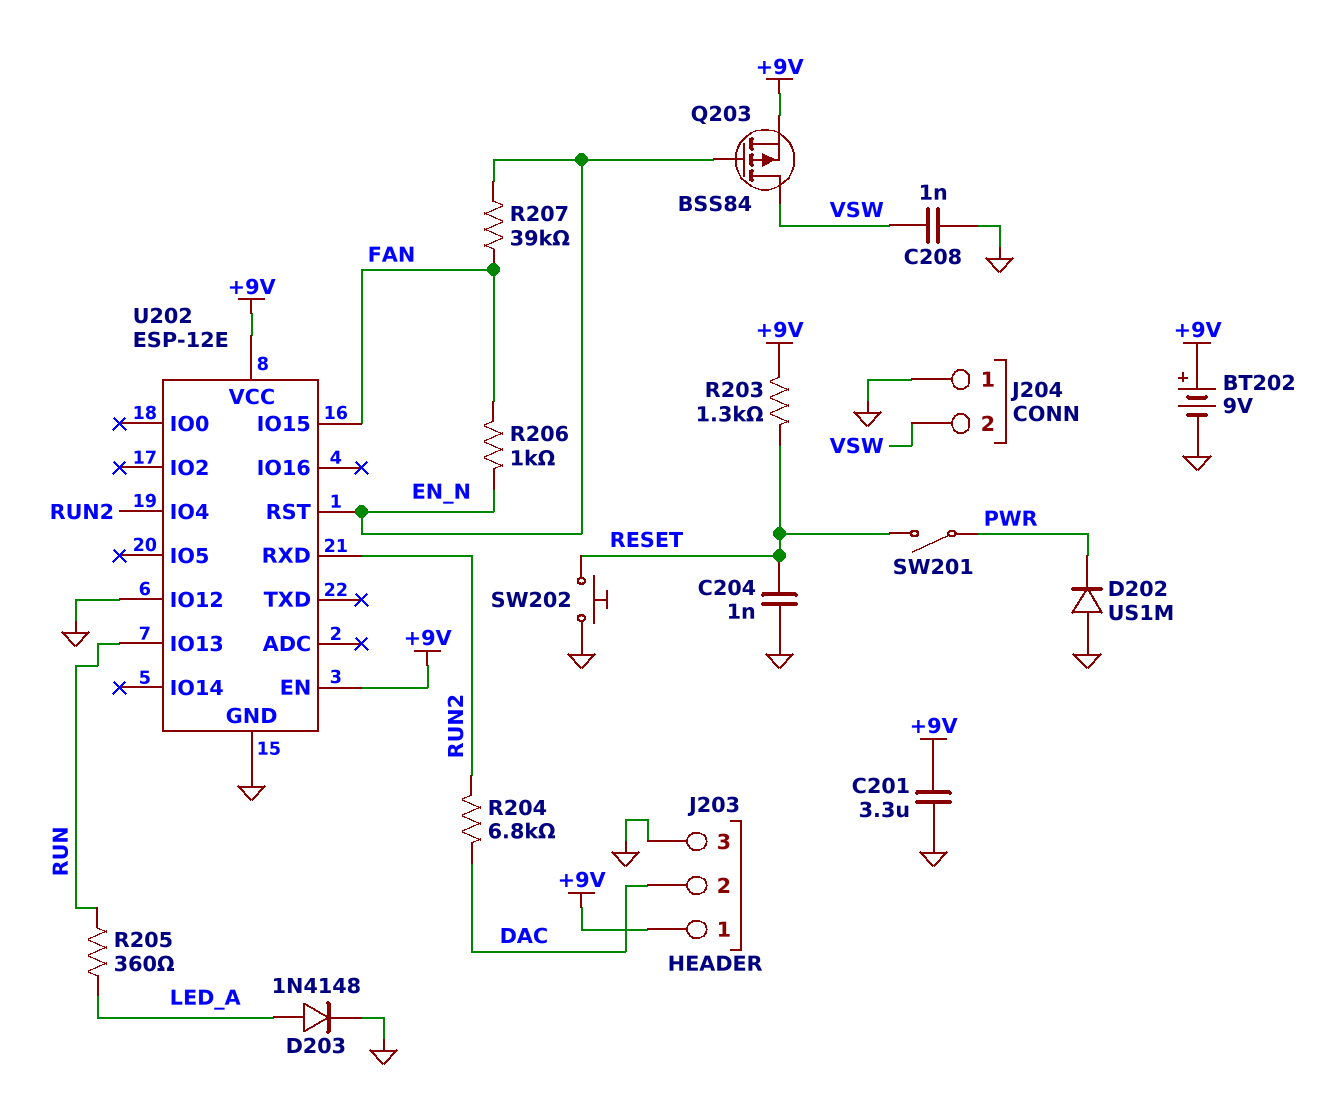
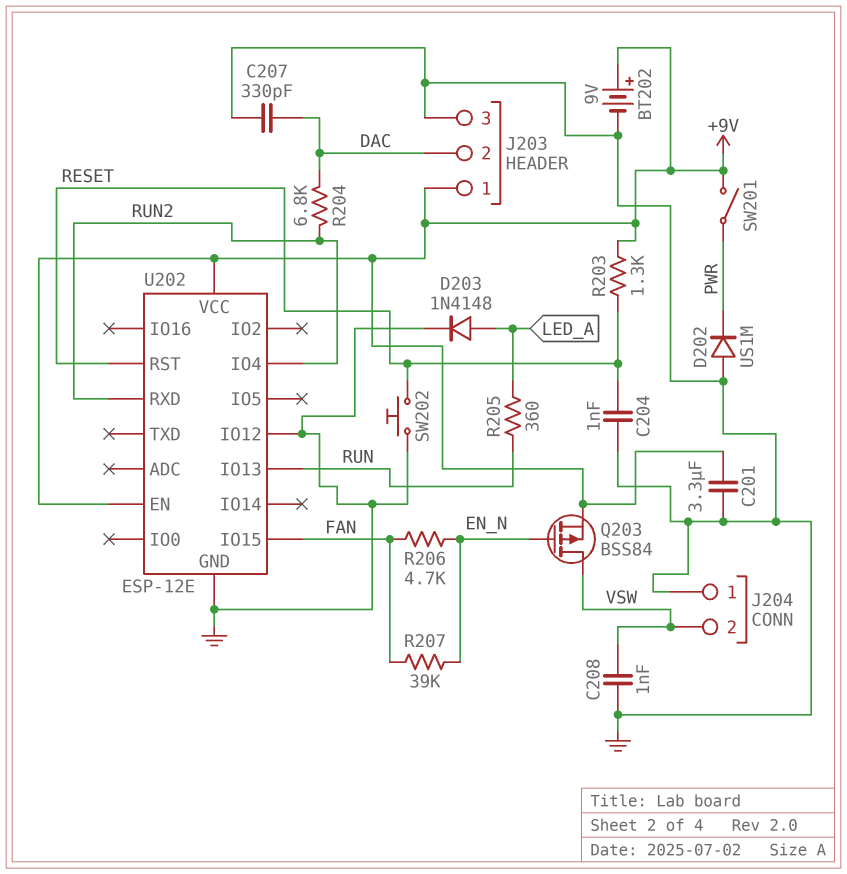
C207: none -> 330pF (DAC, GND)
R206: 1k (EN_N, FAN) -> 4.7k (EN_N, FAN)
SW201: switch (PWR, RESET) -> switch (+9V, PWR)
U202 pin RST: EN_N -> RESET

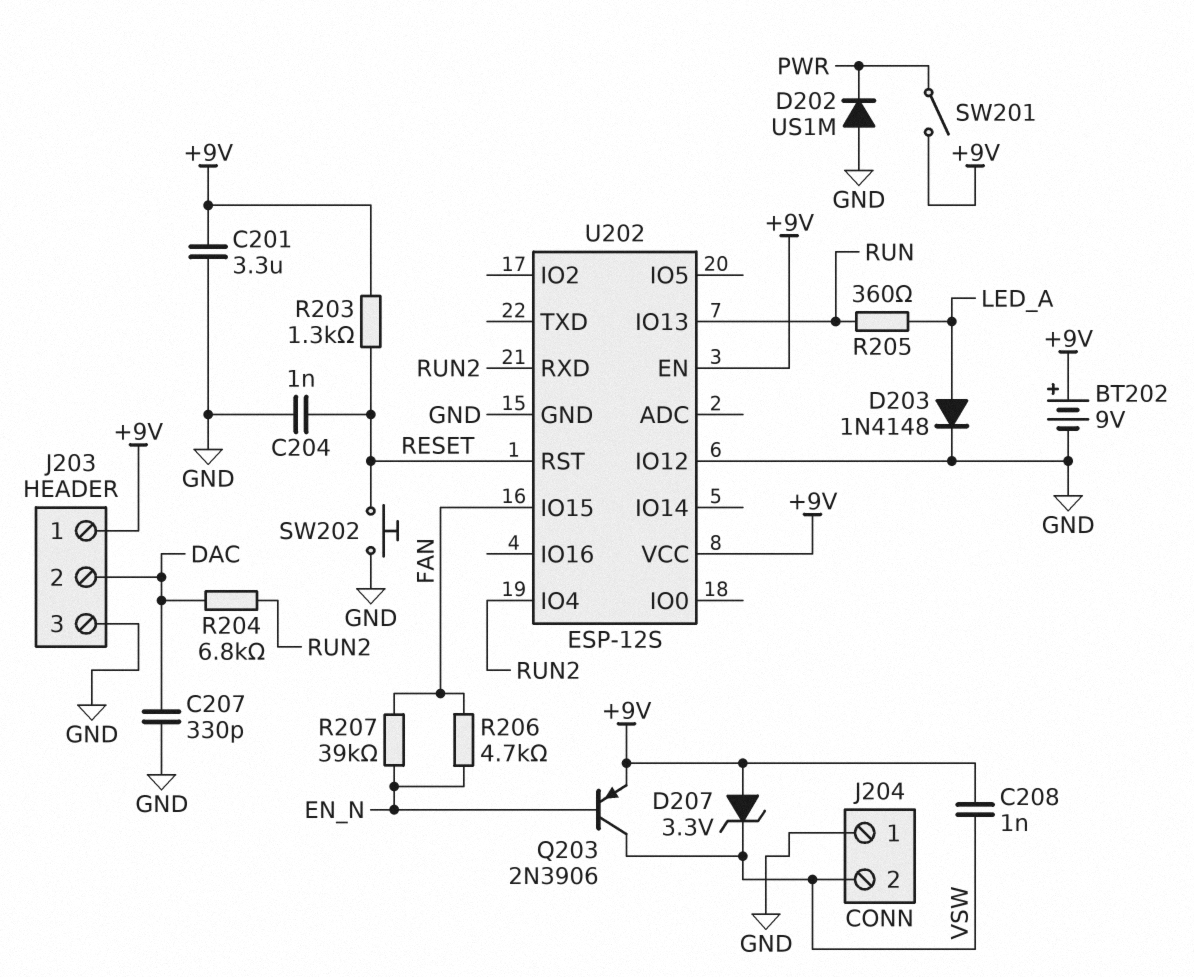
C208: 1nF (GND, VSW) -> 1nF (+9V, VSW)
D207: none -> zener 3.3V (A +9V, K VSW)
Q203: PMOS BSS84 (G EN_N, D VSW, S +9V) -> PNP 2N3906 (B EN_N, C VSW, E +9V)
U202: ESP-12E -> ESP-12S

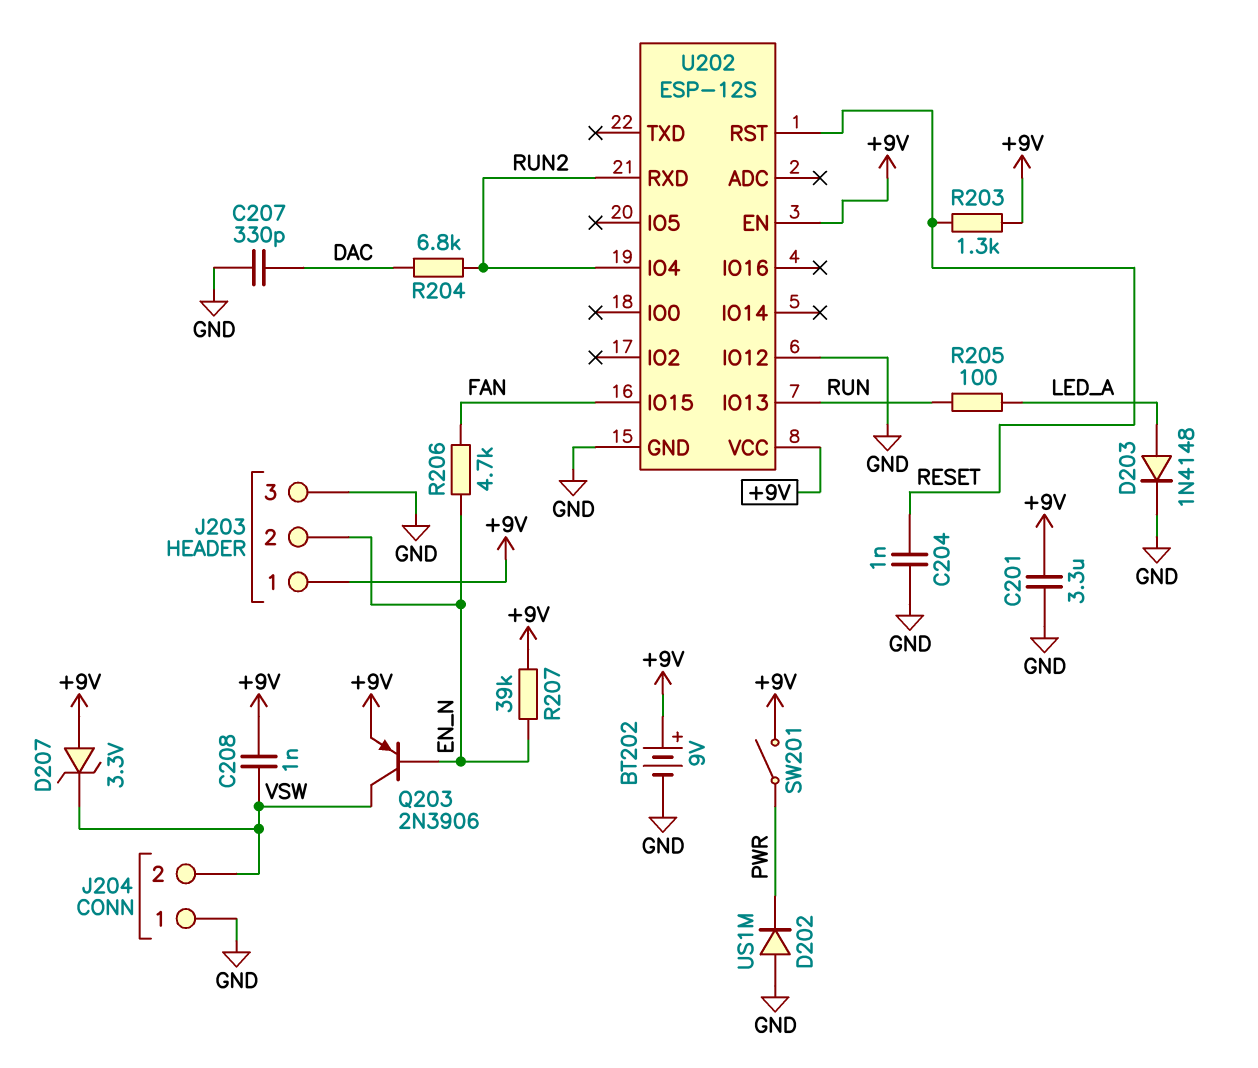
J203 pin 2: DAC -> EN_N
R205: 360 (LED_A, RUN) -> 100 (LED_A, RUN)
R207: 39k (EN_N, FAN) -> 39k (+9V, EN_N)
SW202: button (GND, RESET) -> none

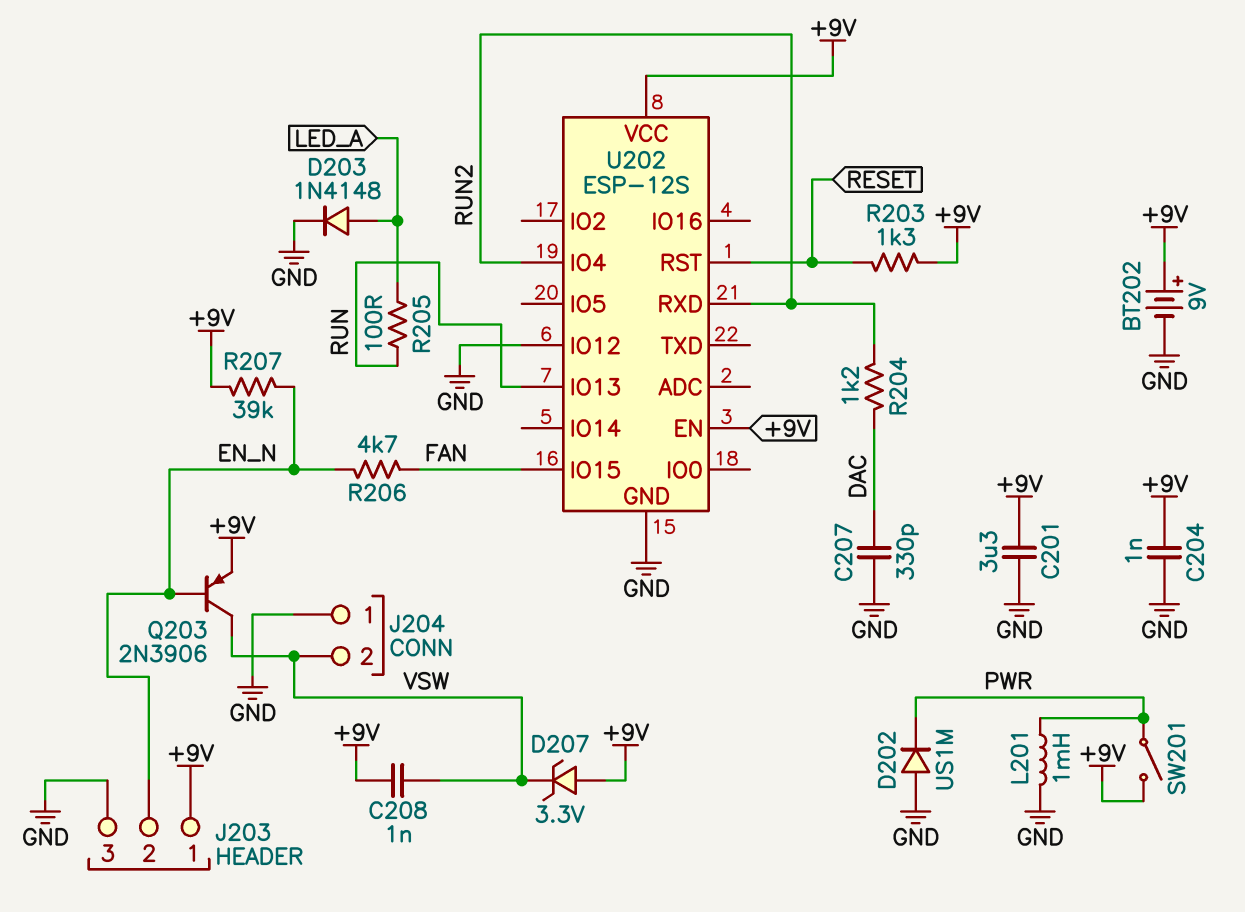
C204: 1nF (GND, RESET) -> 1nF (+9V, GND)
L201: none -> 1mH (GND, PWR)
R204: 6.8k (DAC, RUN2) -> 1.2k (DAC, RUN2)

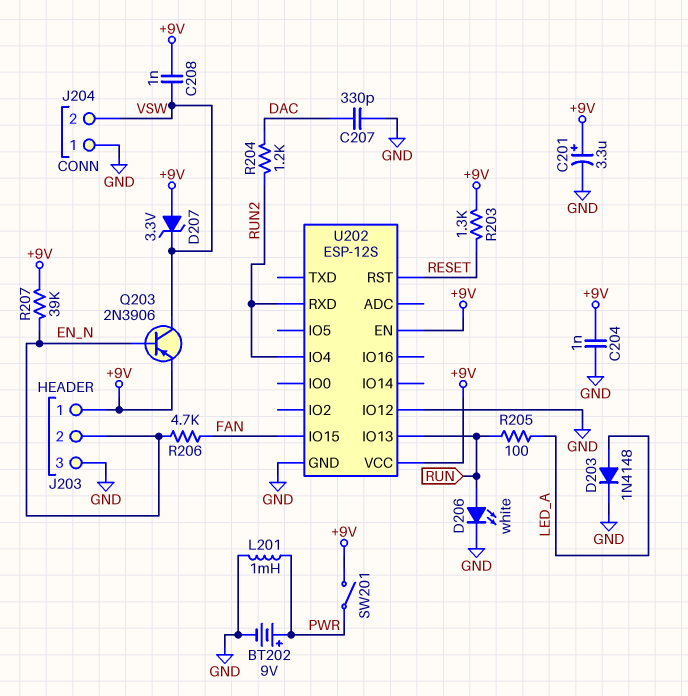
BT202: 9V (plus +9V, minus GND) -> 9V (plus PWR, minus GND)
C201: 3.3uF (+9V, GND) -> 3.3uF (plus +9V, minus GND)
D202: diode US1M (A GND, K PWR) -> none
D206: none -> LED white (A RUN, K GND)

